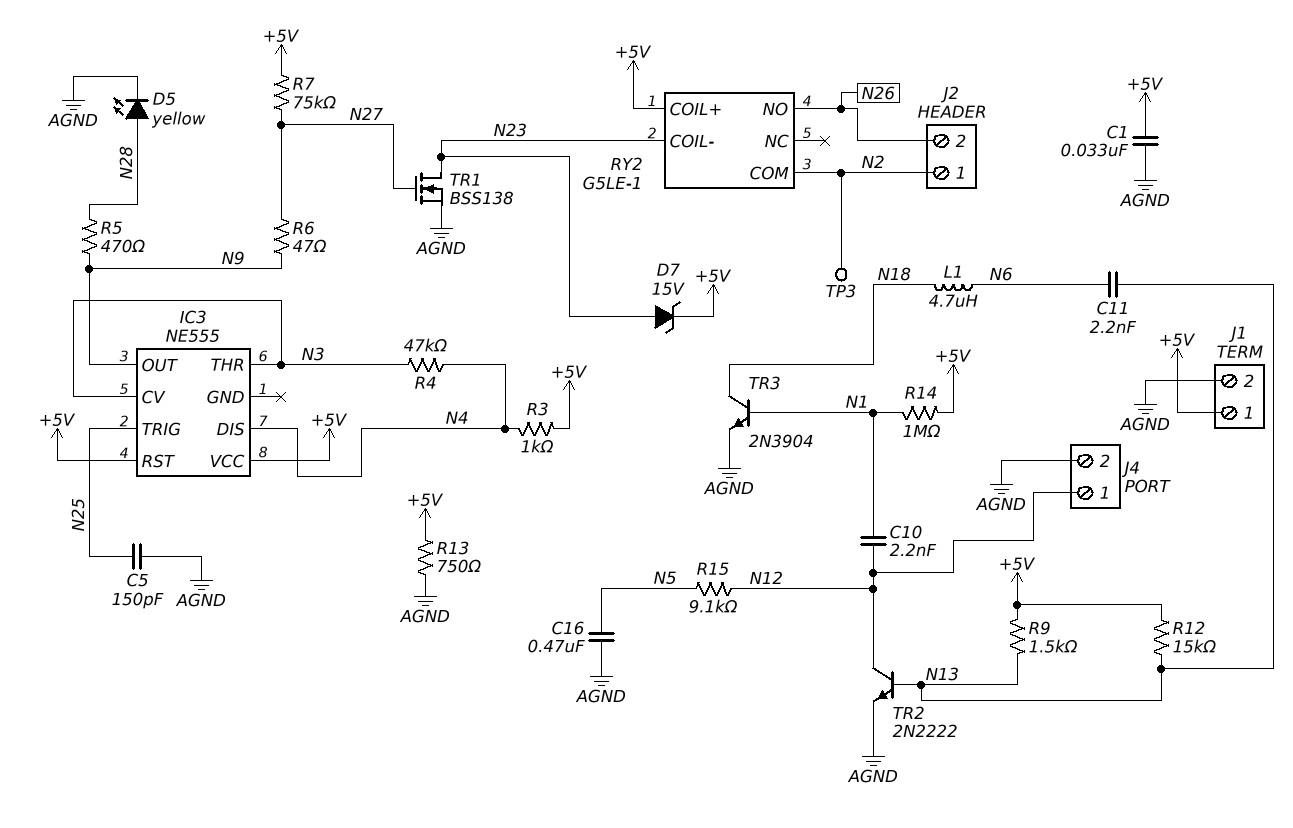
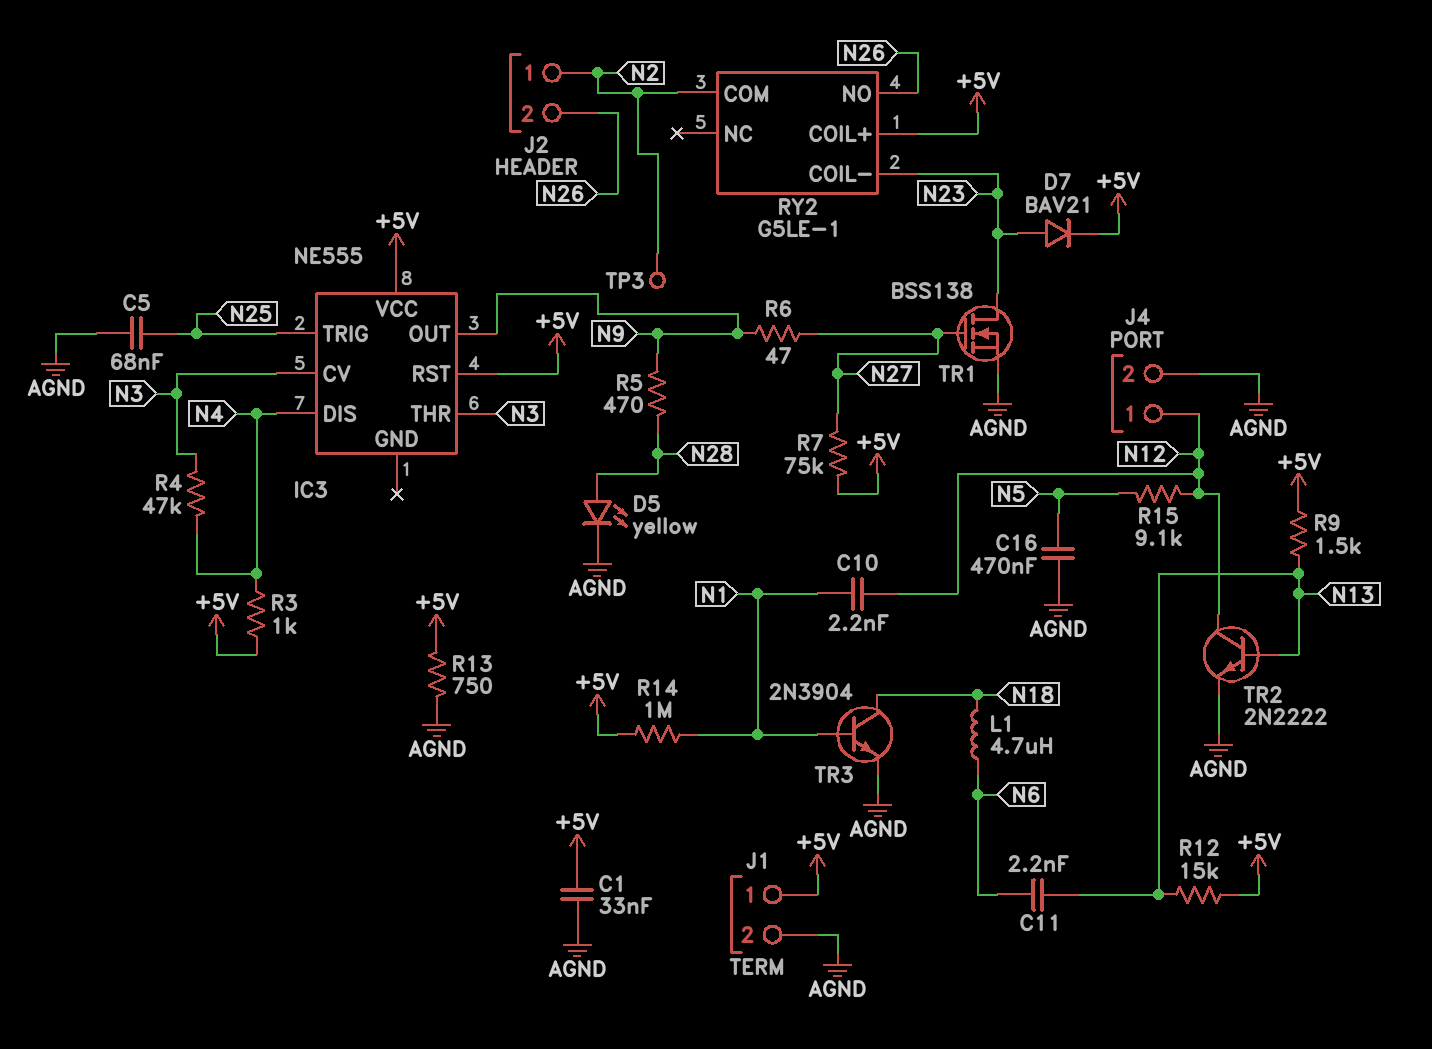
C5: 150pF (AGND, N25) -> 68nF (AGND, N25)
D7: zener 15V (A N23, K +5V) -> diode BAV21 (A N23, K +5V)

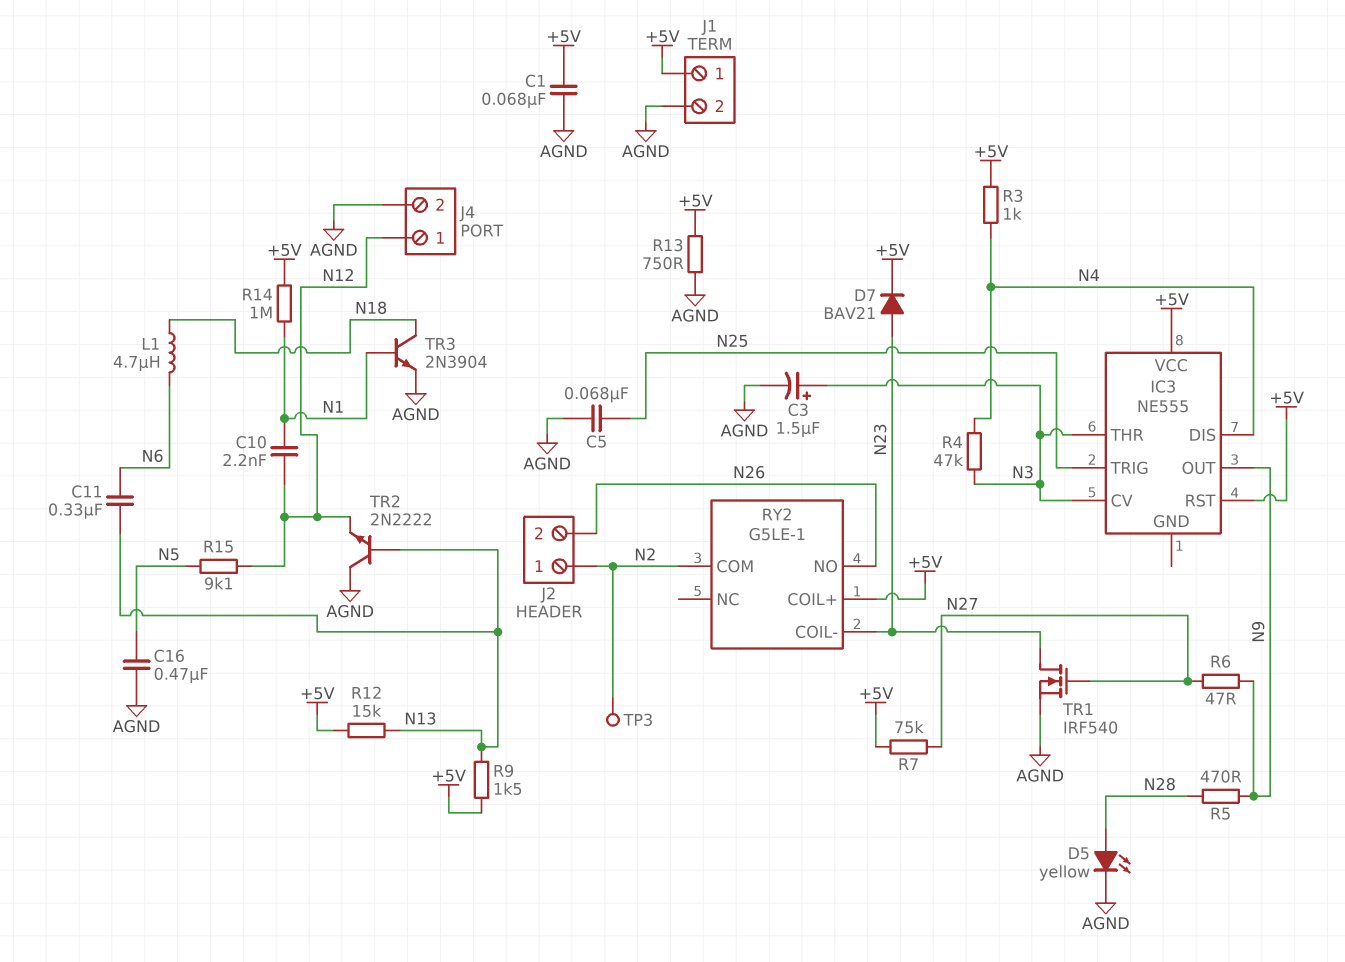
C1: 33nF (+5V, AGND) -> 68nF (+5V, AGND)
C3: none -> 1.5uF (plus N3, minus AGND)
C11: 2.2nF (N6, N13) -> 330nF (N6, N13)
TR1: NMOS BSS138 (G N27, D N23, S AGND) -> NMOS IRF540 (G N27, D N23, S AGND)
TR2: NPN 2N2222 (B N13, C N12, E AGND) -> NPN 2N2222 (B N13, C AGND, E N12)

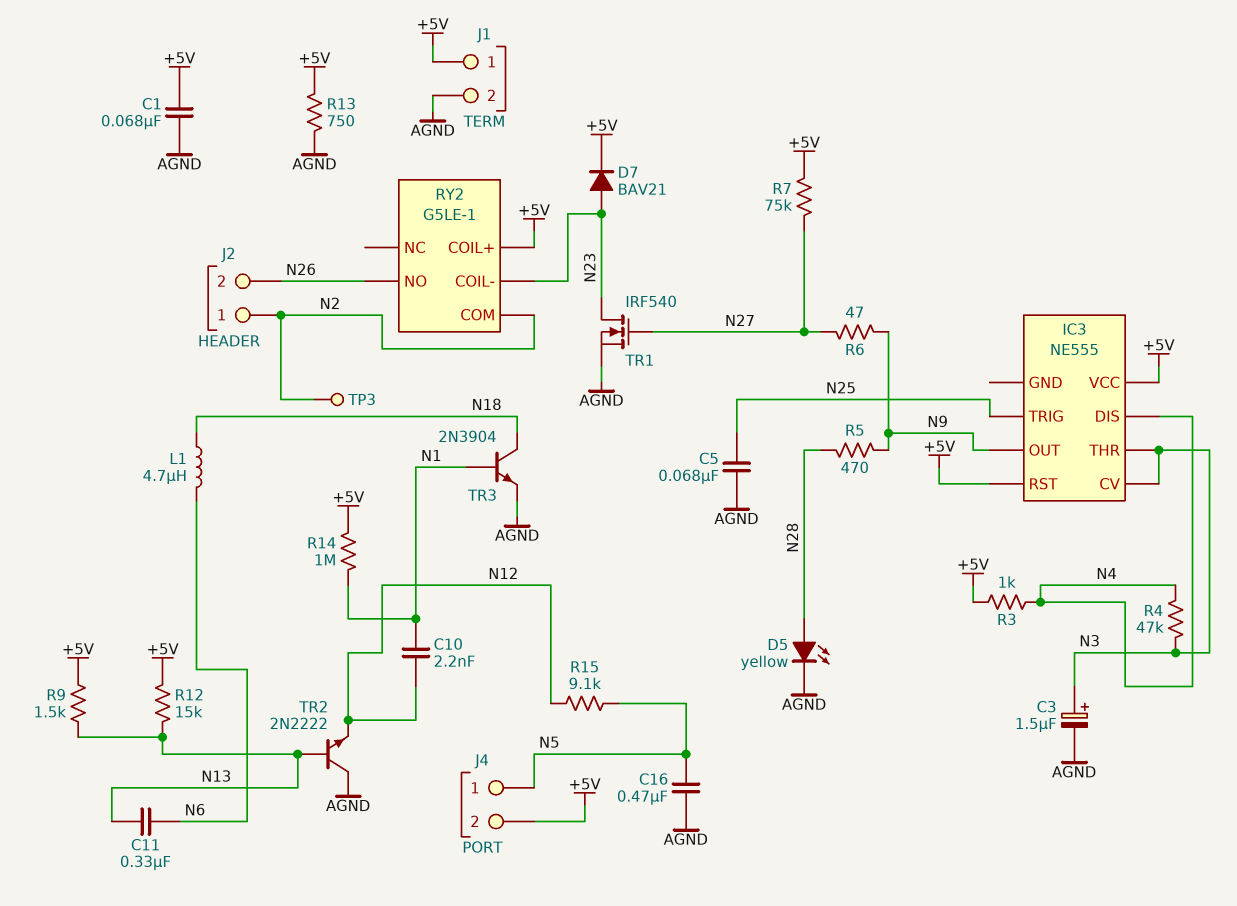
J4 pin 1: N12 -> N5
J4 pin 2: AGND -> +5V

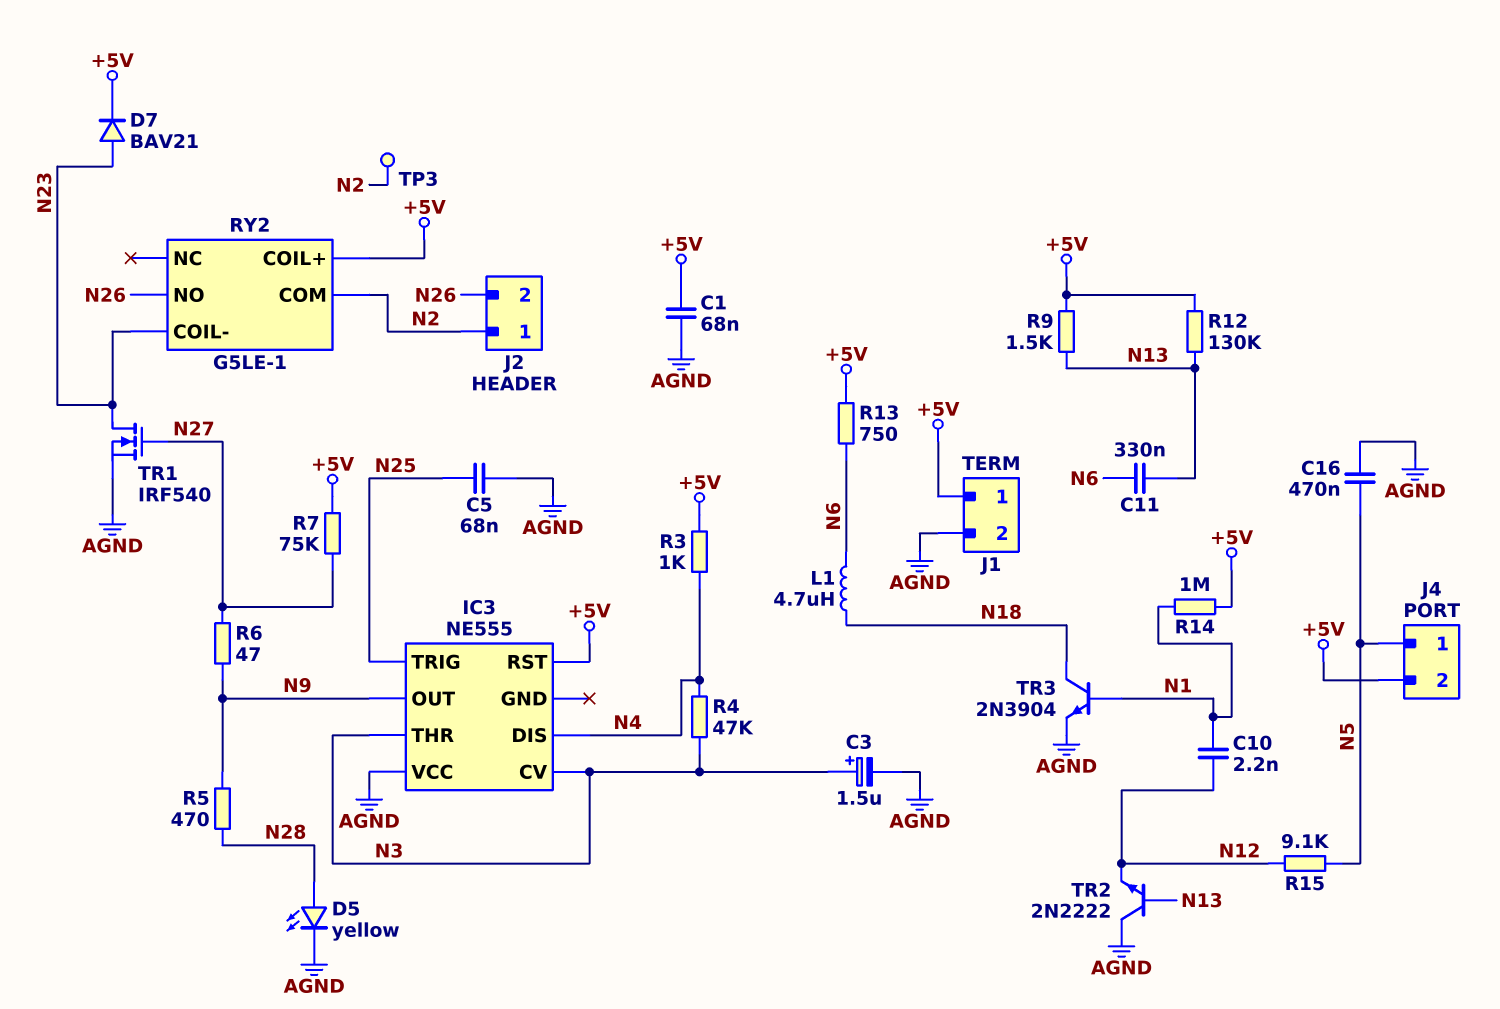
IC3 pin VCC: +5V -> AGND
R12: 15k (+5V, N13) -> 130k (+5V, N13)
R13: 750 (+5V, AGND) -> 750 (+5V, N6)

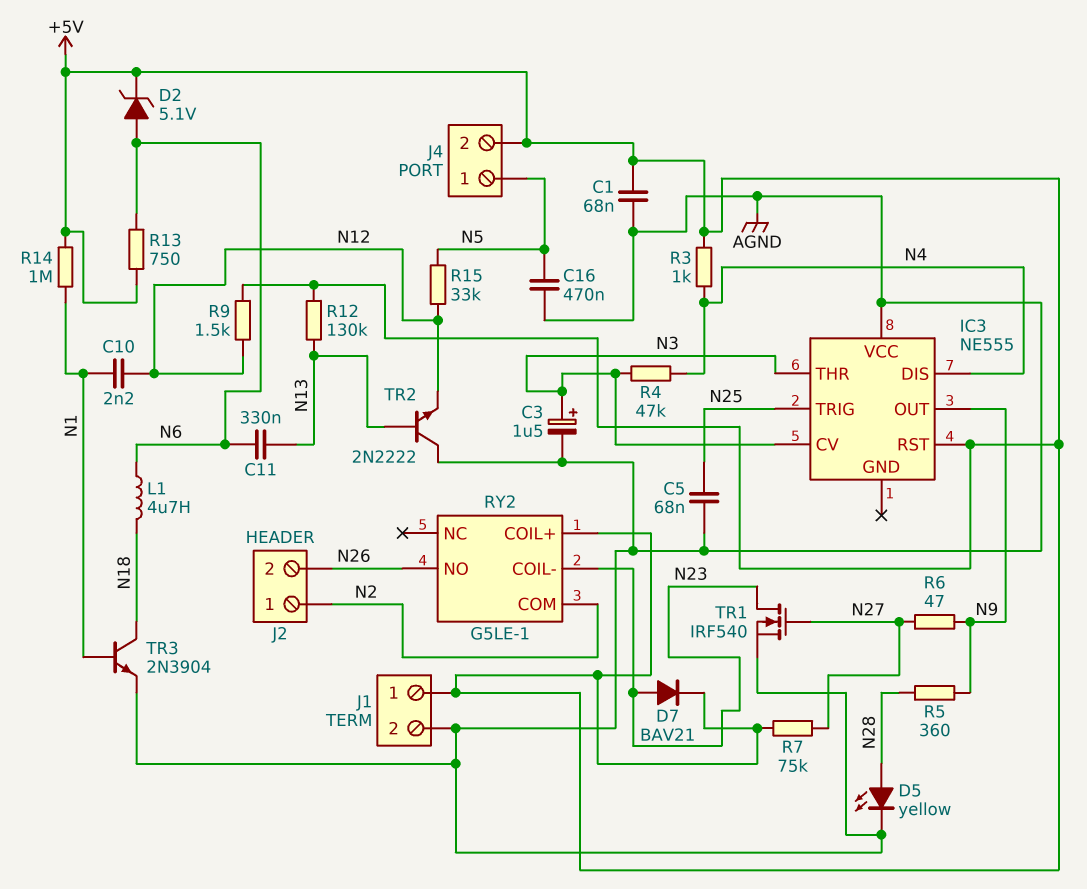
D2: none -> zener 5.1V (A N6, K +5V)
R5: 470 (N9, N28) -> 360 (N9, N28)
R9: 1.5k (+5V, N13) -> 1.5k (+5V, N12)
R15: 9.1k (N5, N12) -> 33k (N5, N12)
TP3: test point (N2) -> none

